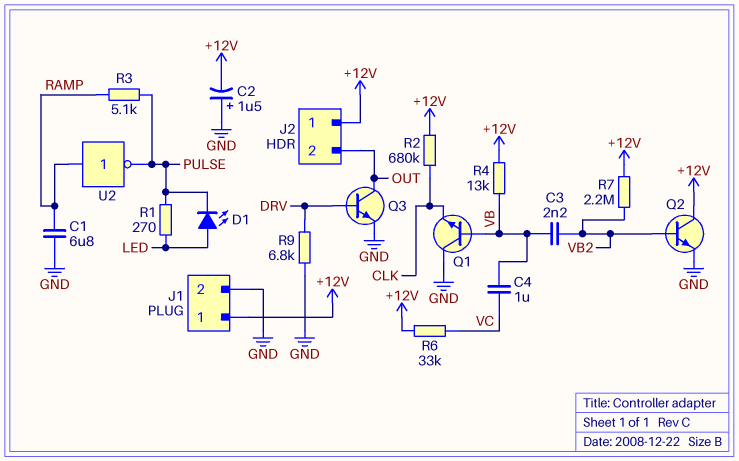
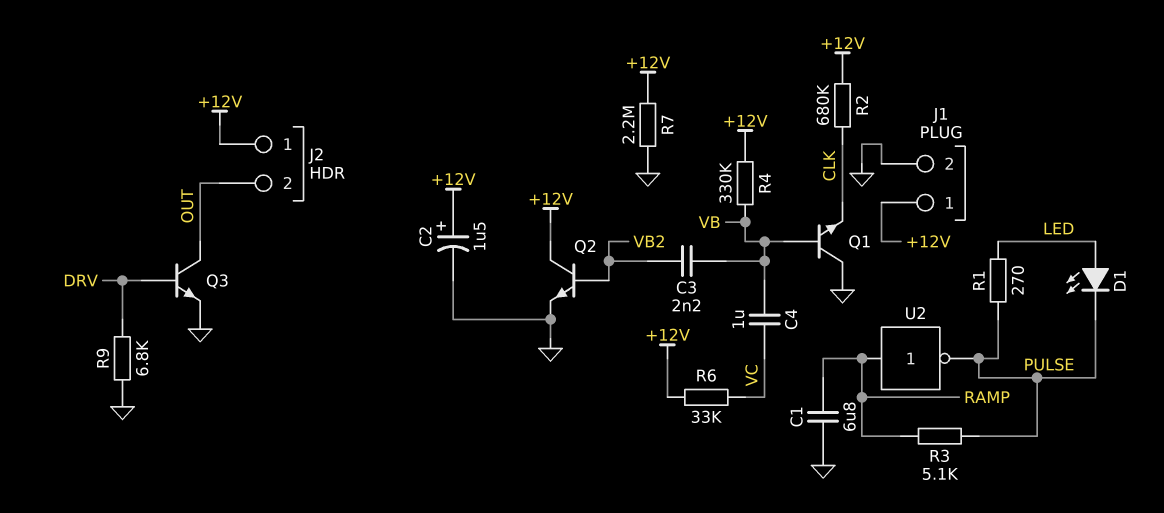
C2: 1.5uF (plus GND, minus +12V) -> 1.5uF (plus +12V, minus GND)
R4: 13k (+12V, VB) -> 330k (+12V, VB)
R7: 2.2M (+12V, VB2) -> 2.2M (+12V, GND)

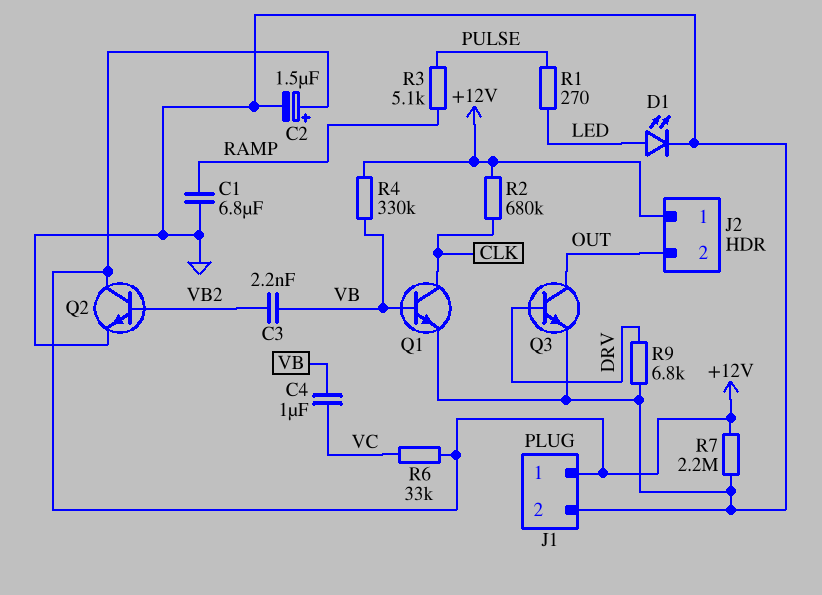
D1: LED (A LED, K PULSE) -> LED (A LED, K GND)
Q1: NPN (B VB, C GND, E CLK) -> NPN (B VB, C CLK, E GND)
U2: NOT (in RAMP, out PULSE) -> none

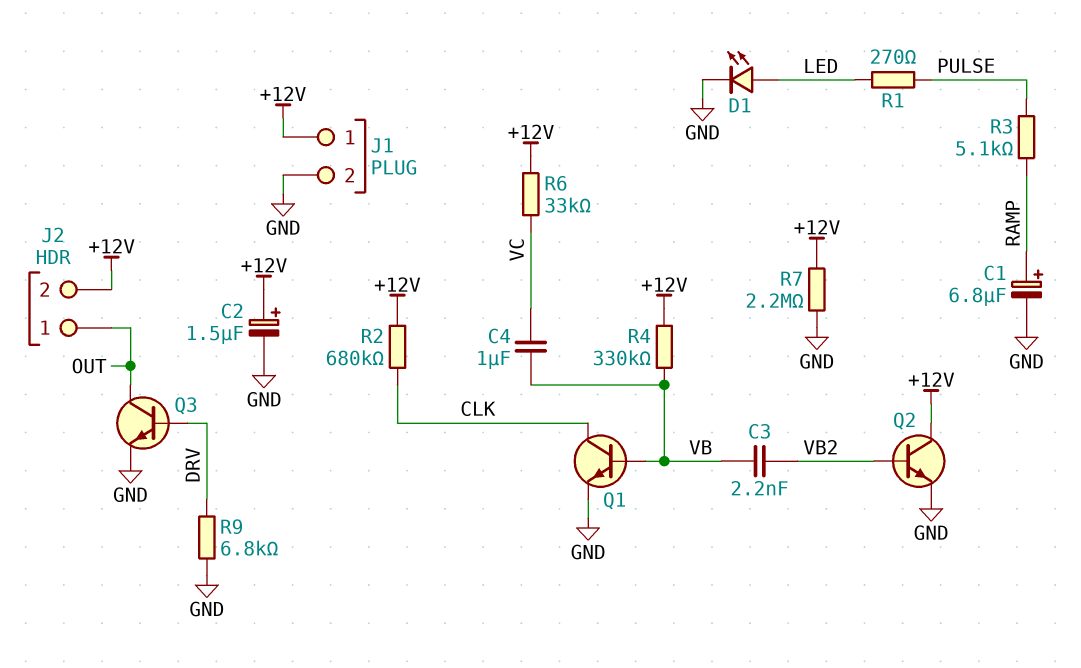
C1: 6.8uF (GND, RAMP) -> 6.8uF (plus RAMP, minus GND)
J2 pin 1: +12V -> OUT
J2 pin 2: OUT -> +12V

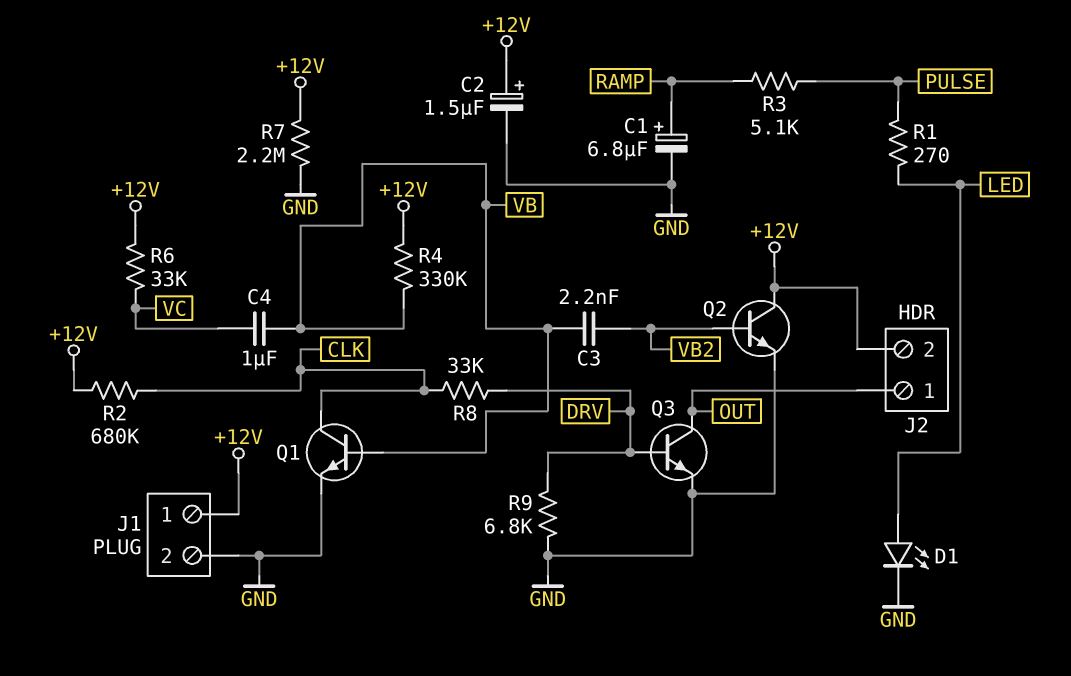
R8: none -> 33k (CLK, DRV)

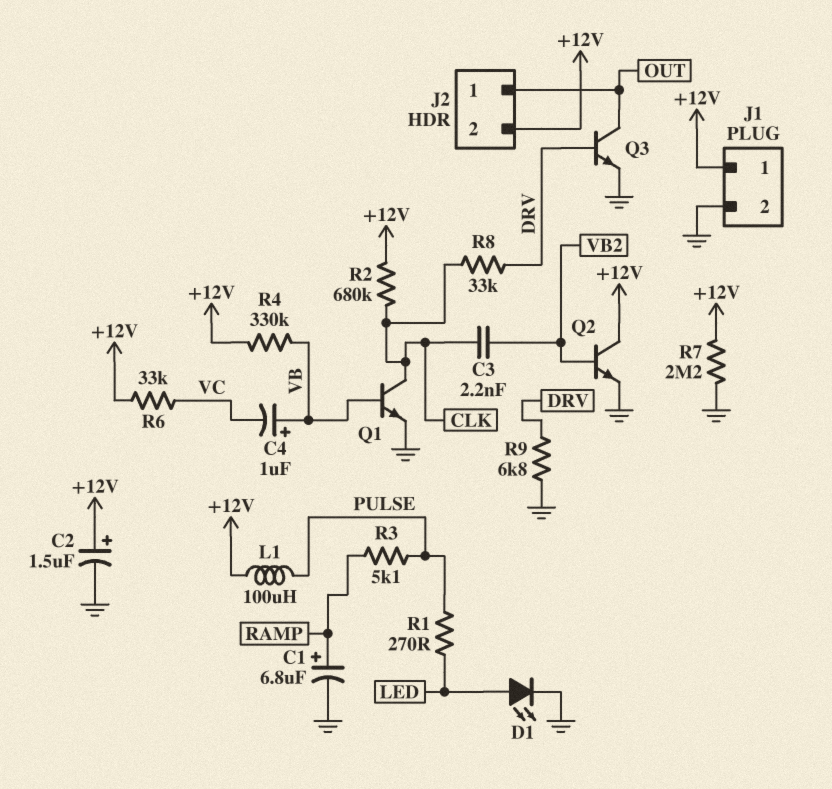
C3: 2.2nF (VB, VB2) -> 2.2nF (CLK, VB2)
C4: 1uF (VB, VC) -> 1uF (plus VB, minus VC)
L1: none -> 100uH (+12V, PULSE)

